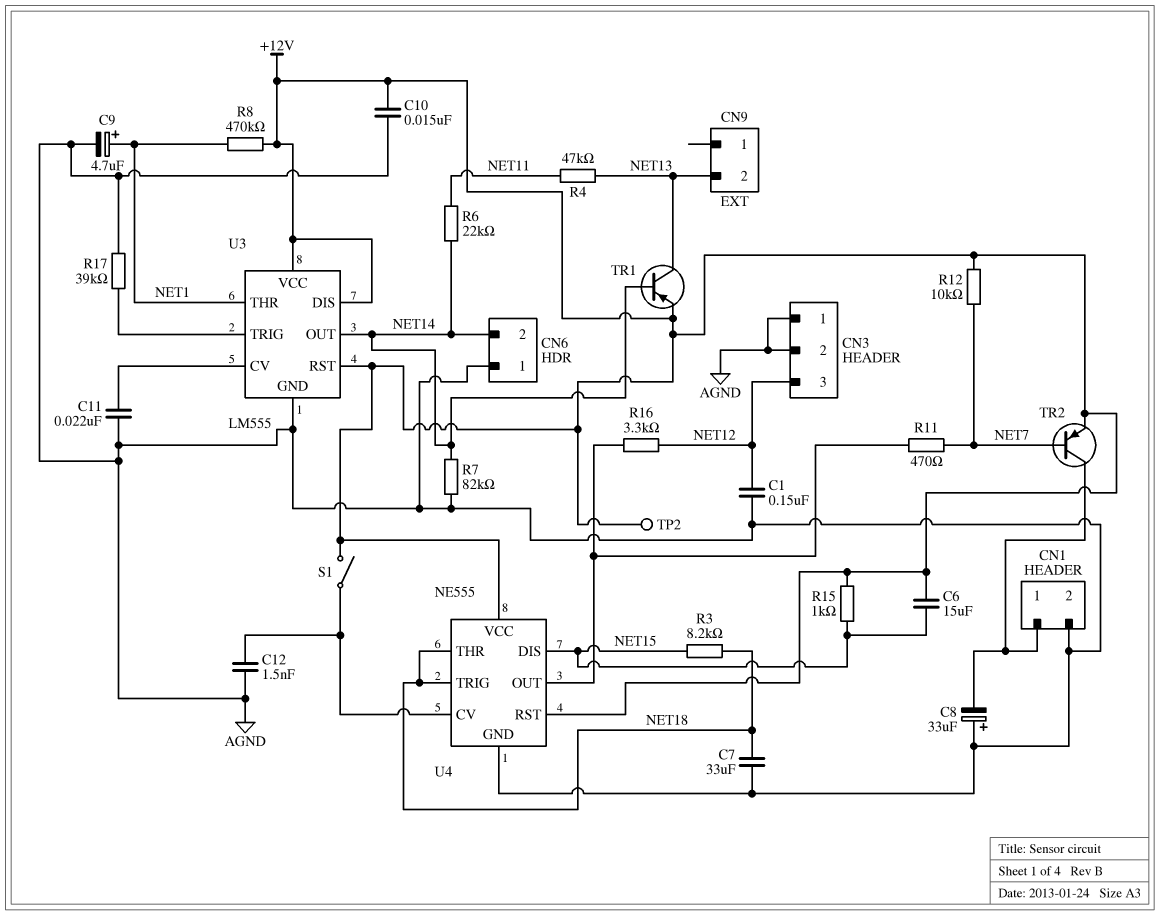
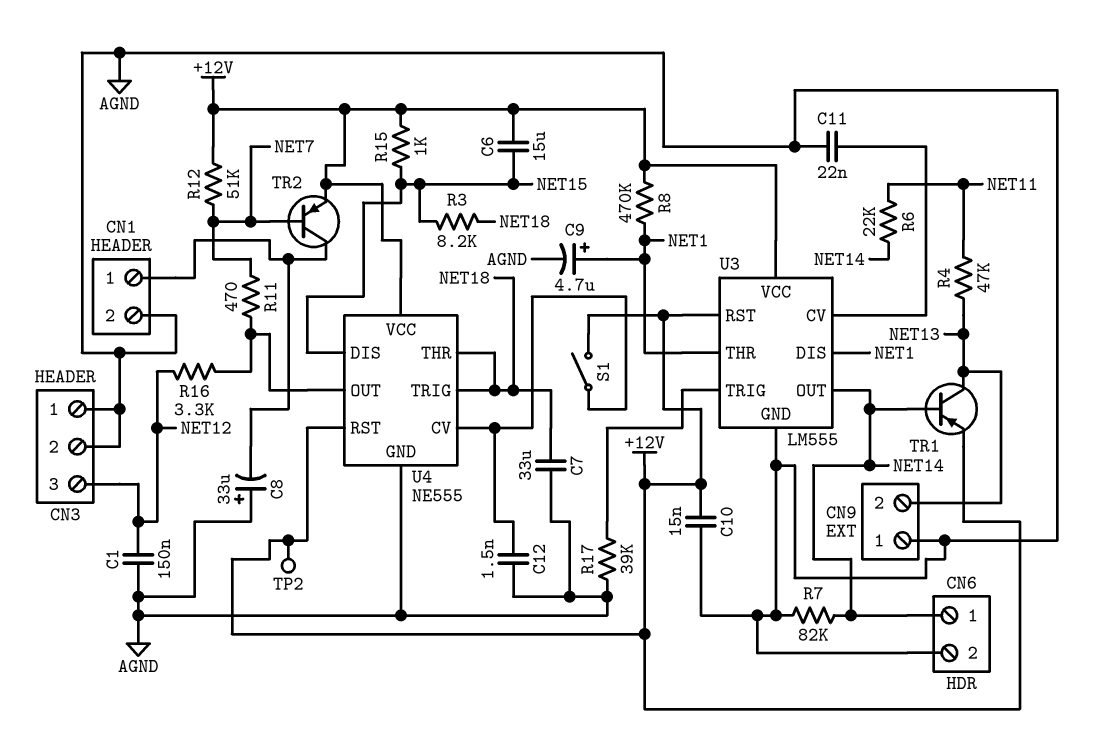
CN6 pin 1: AGND -> NET14
CN6 pin 2: NET14 -> AGND
CN9 pin 1: none -> AGND
R12: 10k (+12V, NET7) -> 51k (+12V, NET7)
U3 pin DIS: +12V -> NET1

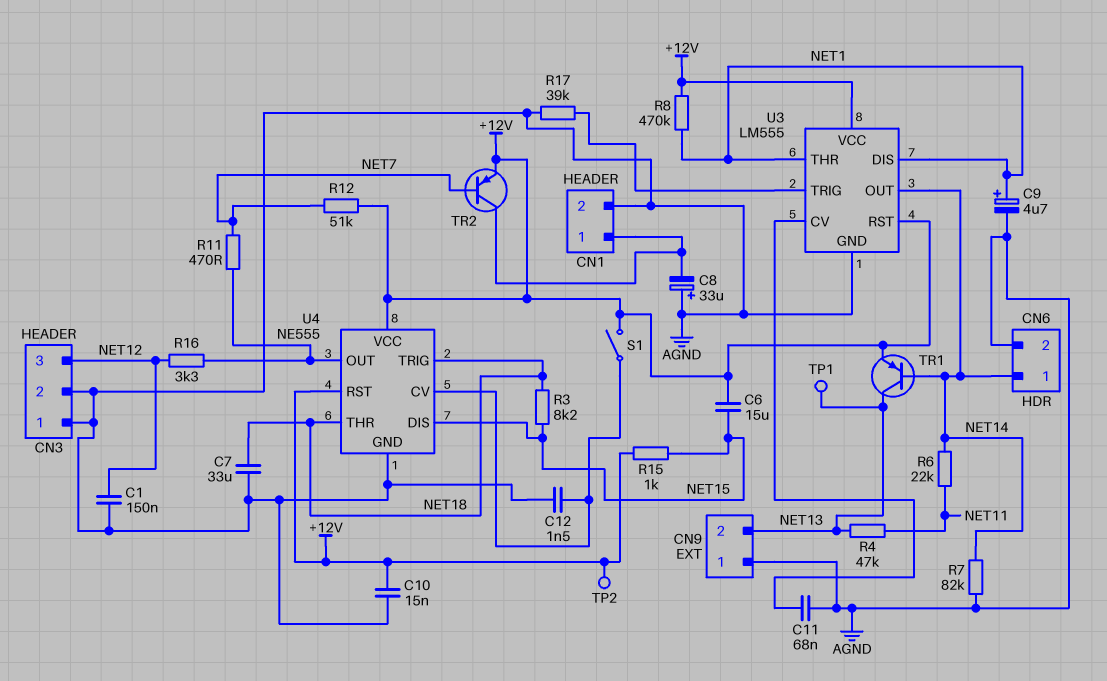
C11: 22nF (AGND, U3/CV) -> 68nF (AGND, U3/CV)
TP1: none -> test point (NET13)

